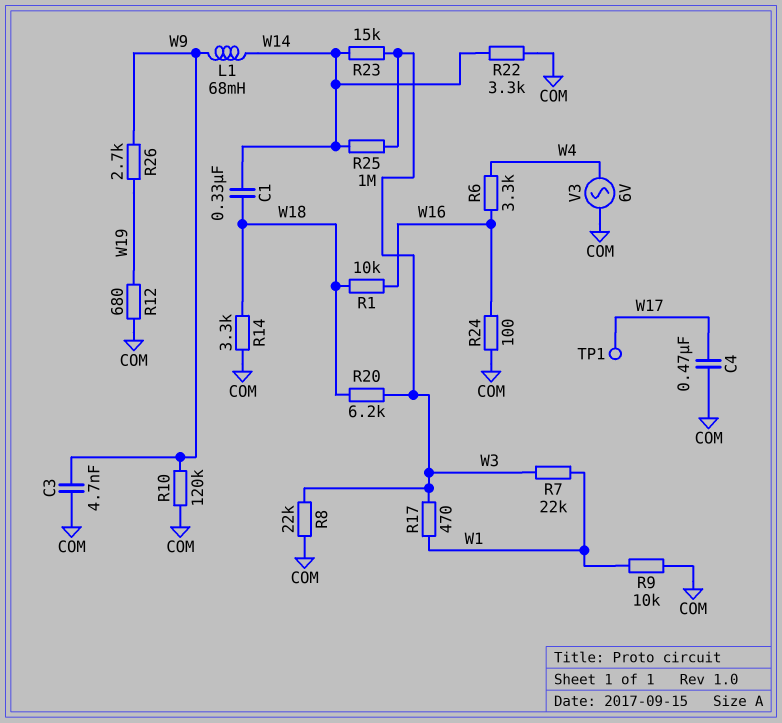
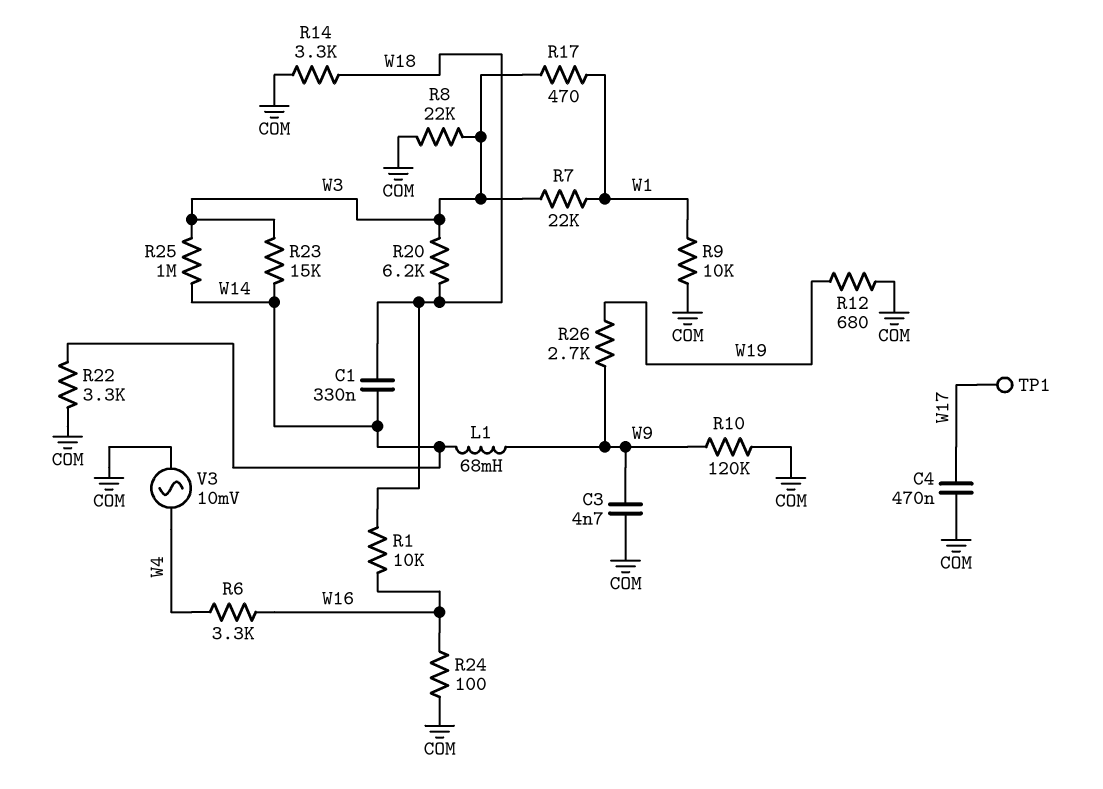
V3: AC 6V (COM, W4) -> AC 10mV (COM, W4)

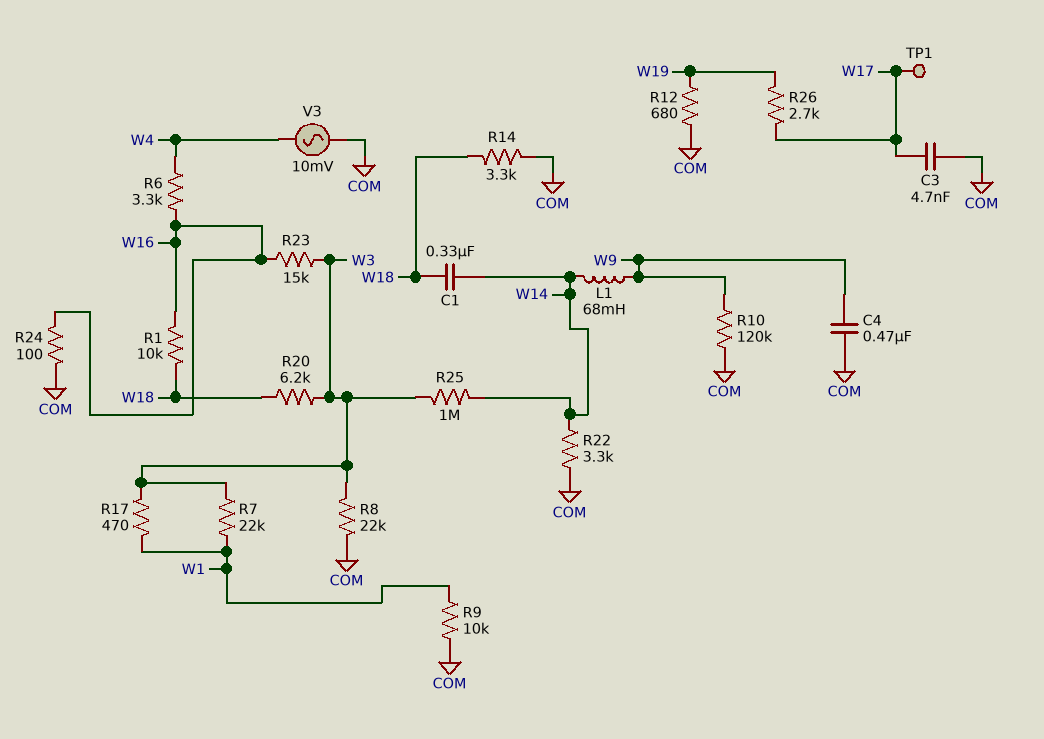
C3: 4.7nF (COM, W9) -> 4.7nF (COM, W17)
C4: 470nF (COM, W17) -> 470nF (COM, W9)
R23: 15k (W3, W14) -> 15k (W3, W16)
R26: 2.7k (W9, W19) -> 2.7k (W17, W19)

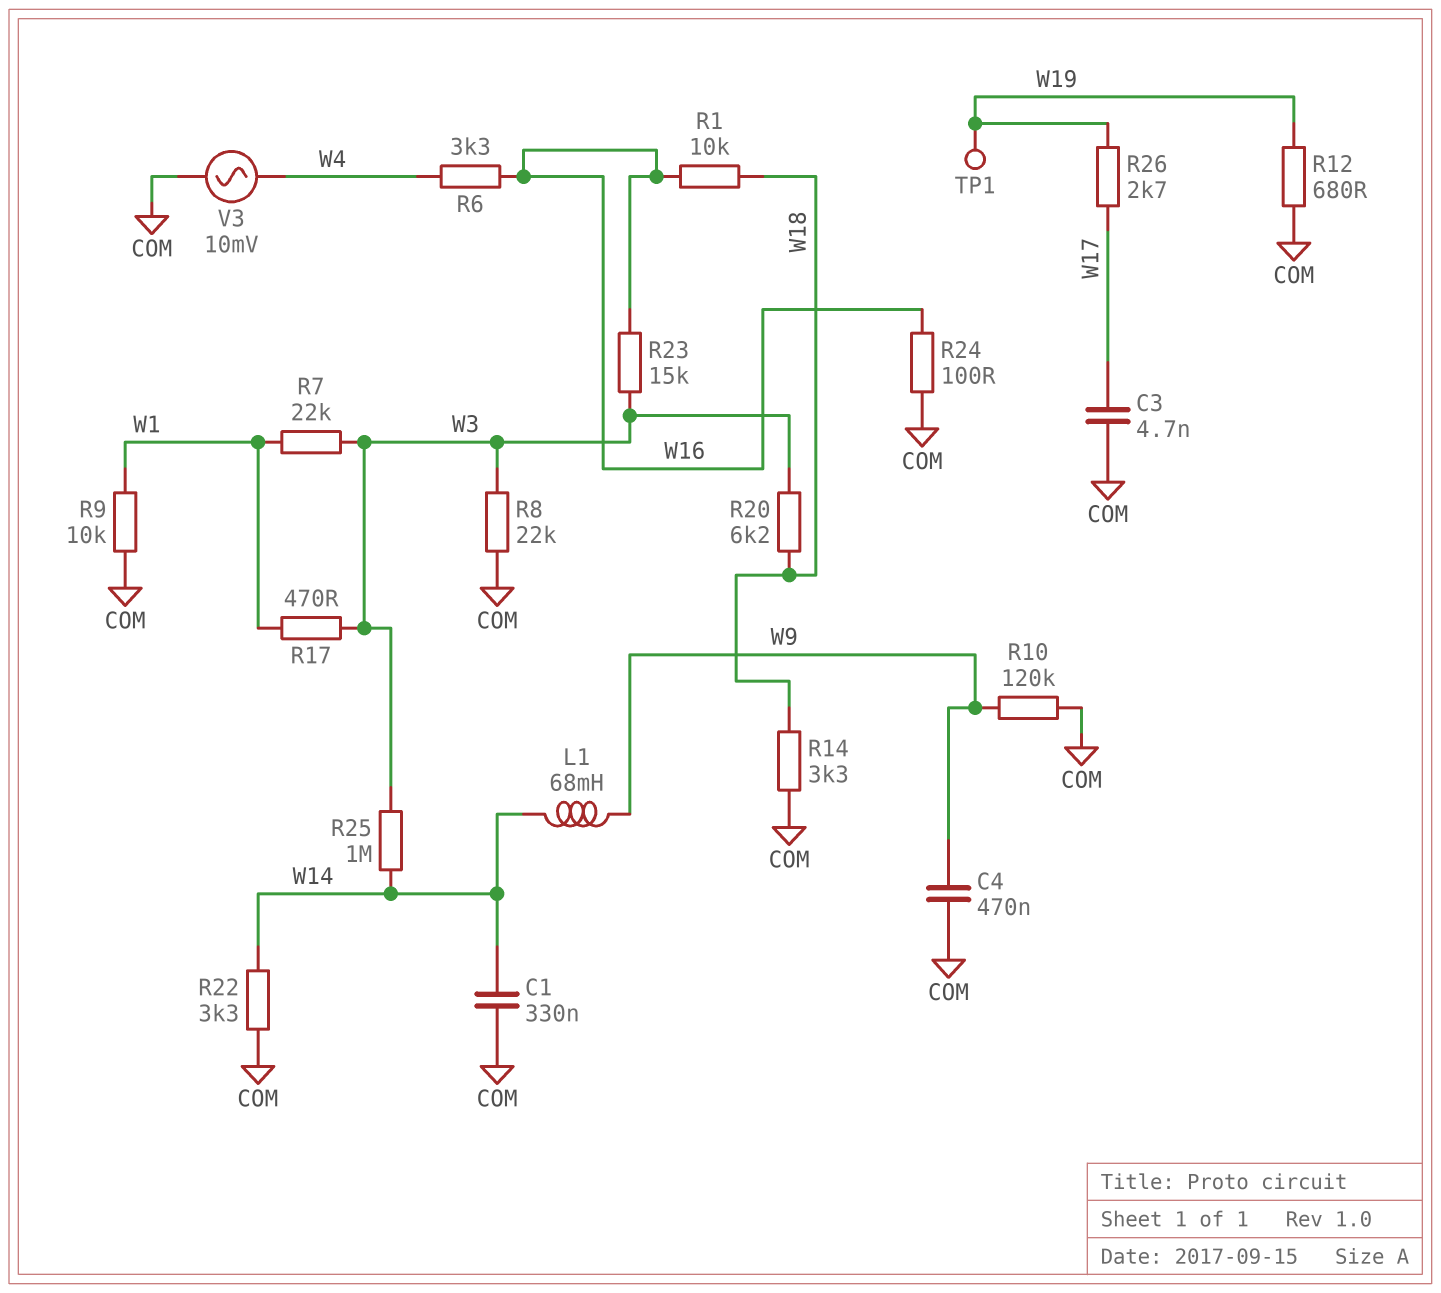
C1: 330nF (W14, W18) -> 330nF (COM, W14)
TP1: test point (W17) -> test point (W19)

